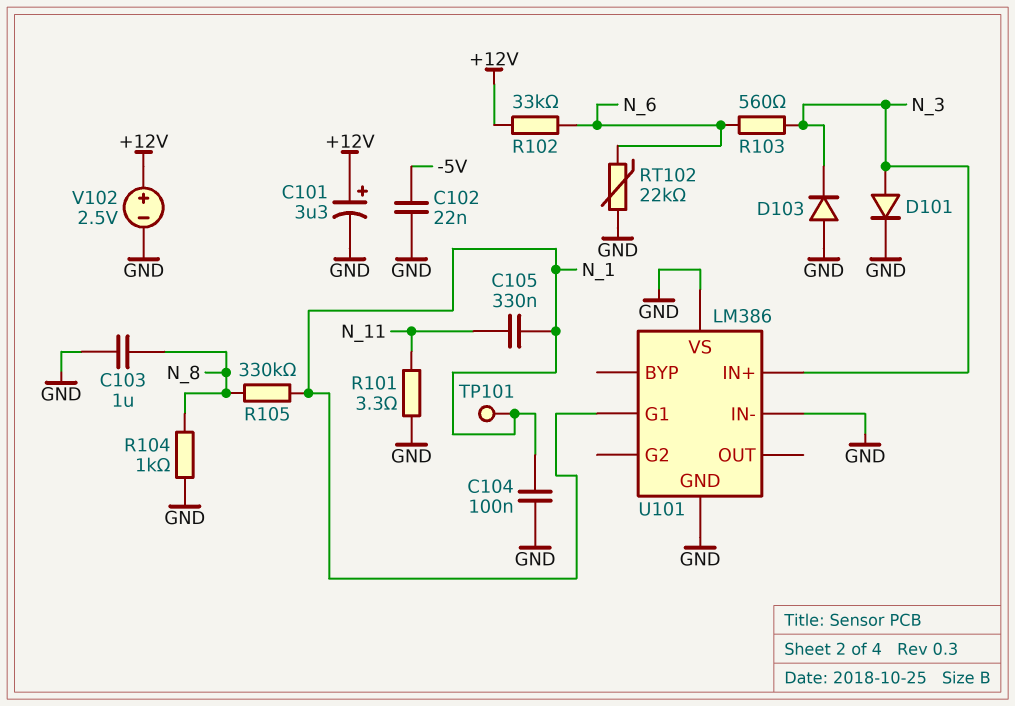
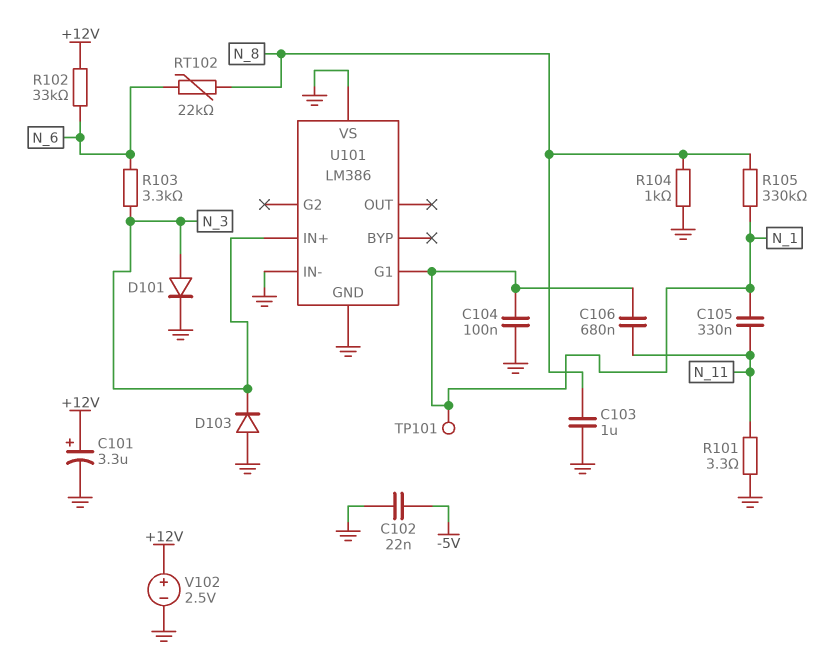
C106: none -> 680nF (N_1, N_11)
R103: 560 (N_3, N_6) -> 3.3k (N_3, N_6)
RT102: 22k (GND, N_6) -> 22k (N_6, N_8)

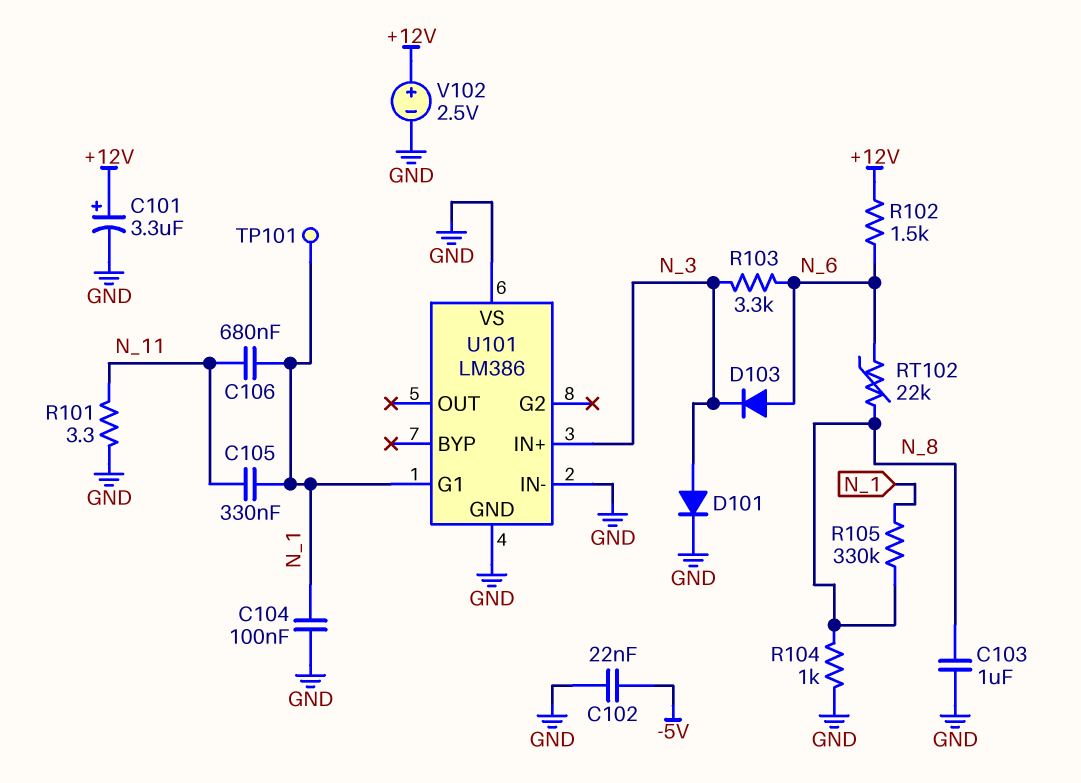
D103: diode (A GND, K N_3) -> diode (A N_6, K N_3)
R102: 33k (+12V, N_6) -> 1.5k (+12V, N_6)

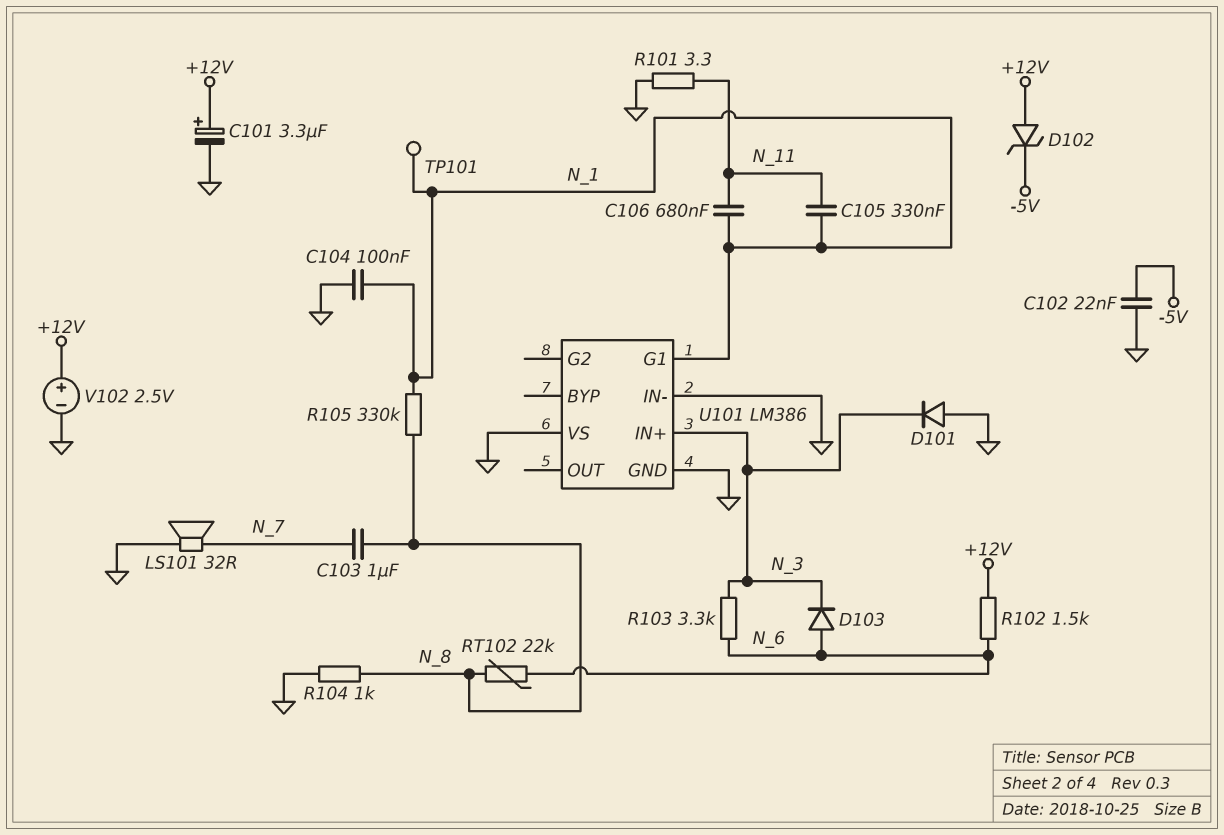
C103: 1uF (GND, N_8) -> 1uF (N_7, N_8)
D101: diode (A N_3, K GND) -> diode (A GND, K N_3)
D102: none -> zener (A +12V, K -5V)
LS101: none -> speaker 32R (GND, N_7)

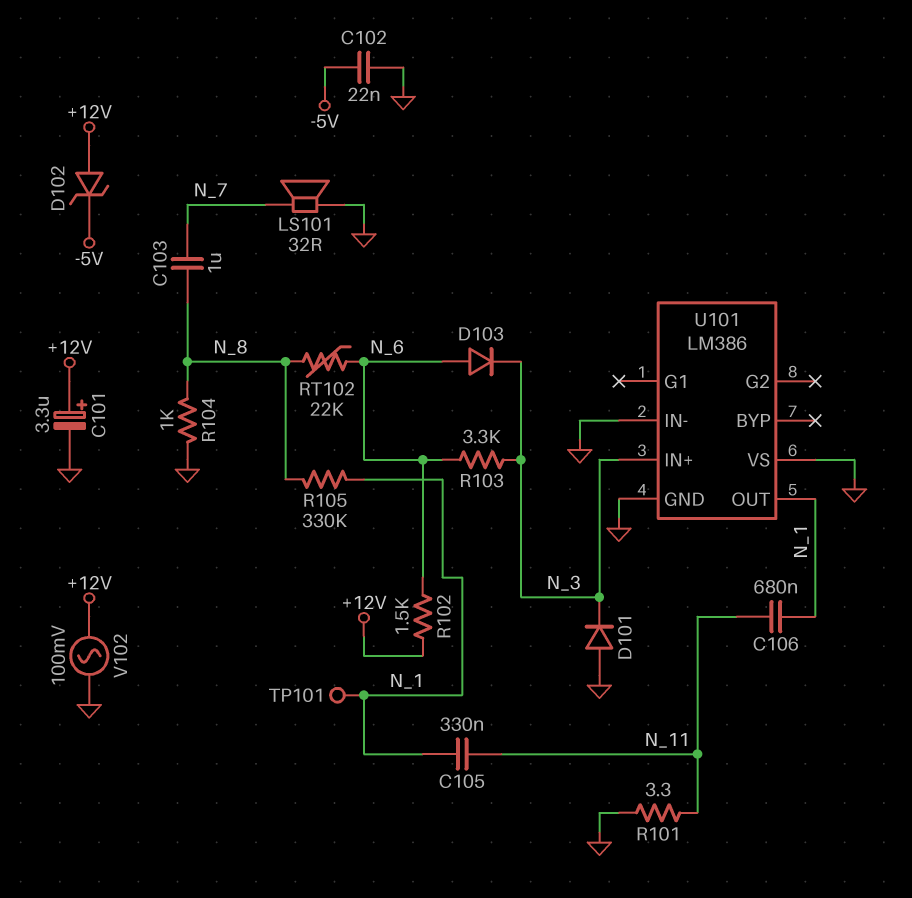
C104: 100nF (GND, N_1) -> none
U101 pin G1: N_1 -> none
U101 pin OUT: none -> N_1
V102: 2.5V (plus +12V, minus GND) -> AC 100mV (+12V, GND)

